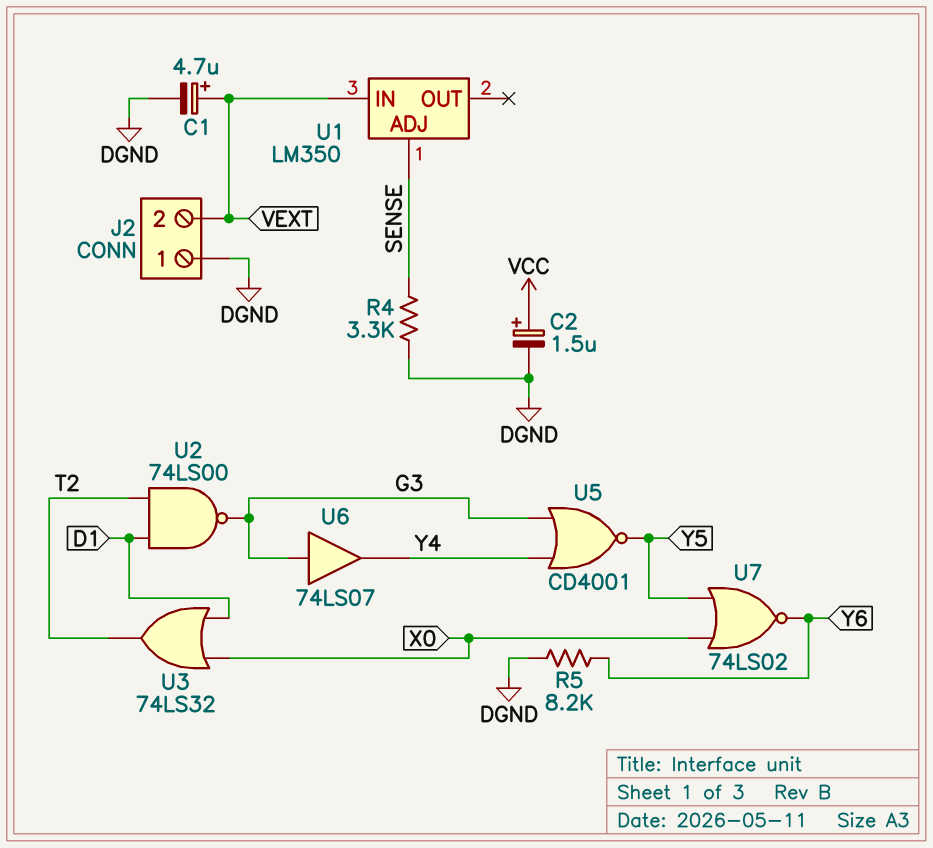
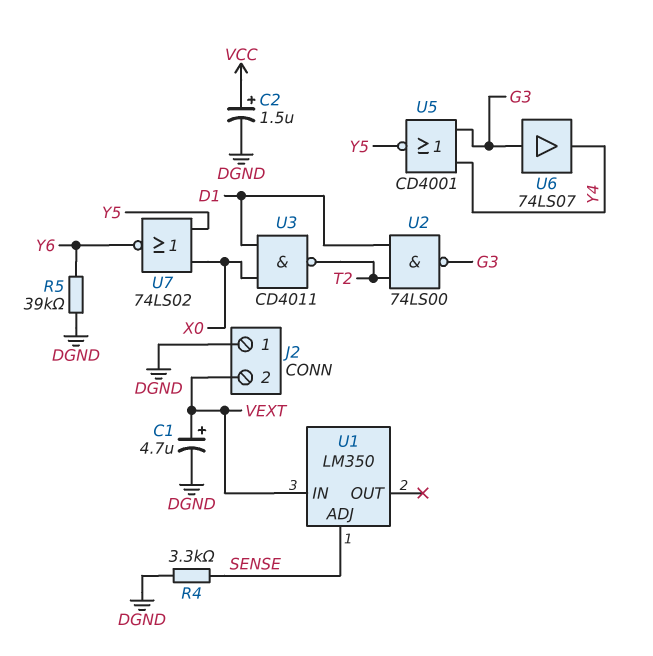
R5: 8.2k (DGND, Y6) -> 39k (DGND, Y6)
U3: OR 74LS32 (in D1, in X0, out T2) -> NAND CD4011 (in D1, in X0, out T2)

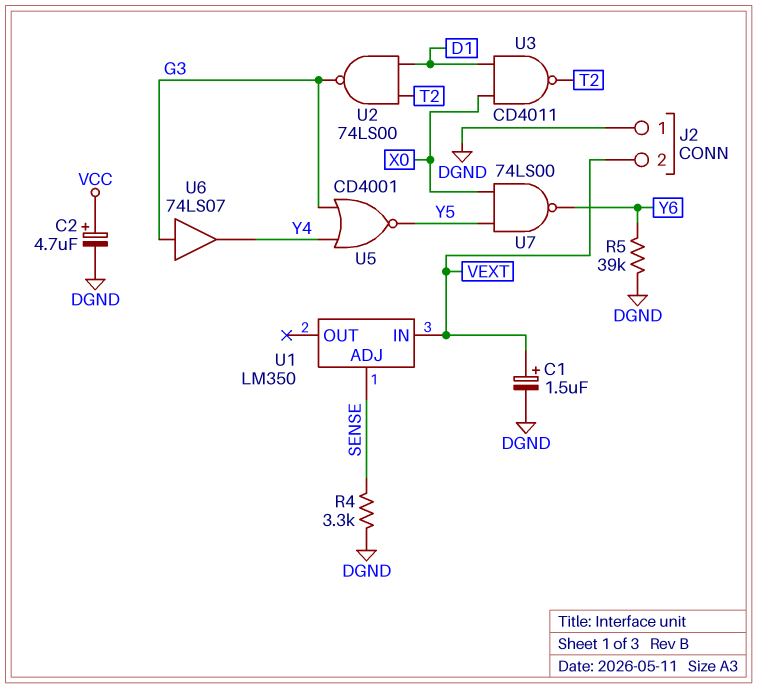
C1: 4.7uF (plus VEXT, minus DGND) -> 1.5uF (plus VEXT, minus DGND)
C2: 1.5uF (plus VCC, minus DGND) -> 4.7uF (plus VCC, minus DGND)
U7: NOR 74LS02 (in X0, in Y5, out Y6) -> NAND 74LS00 (in X0, in Y5, out Y6)

